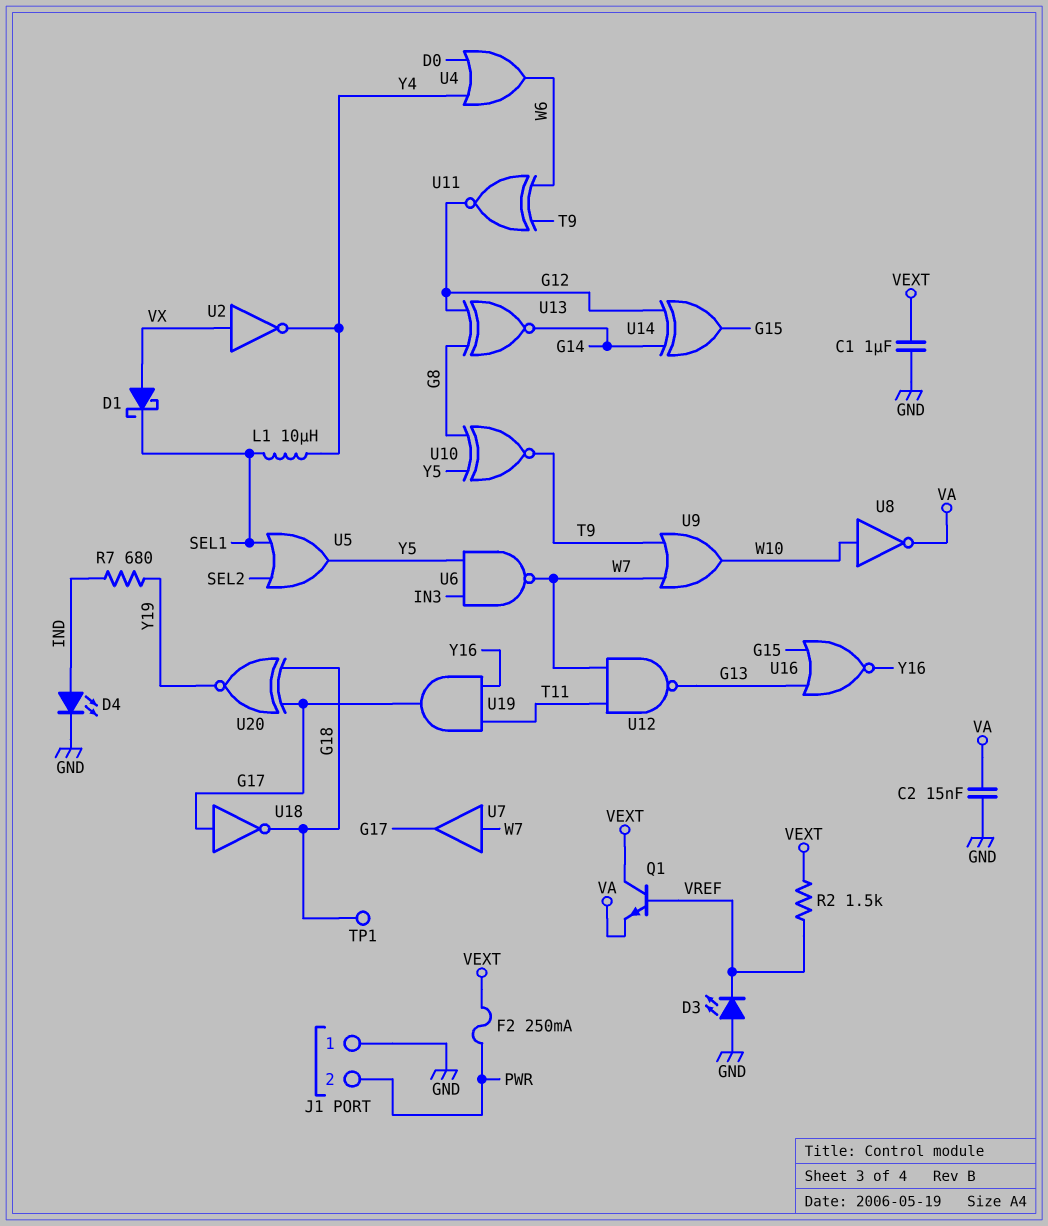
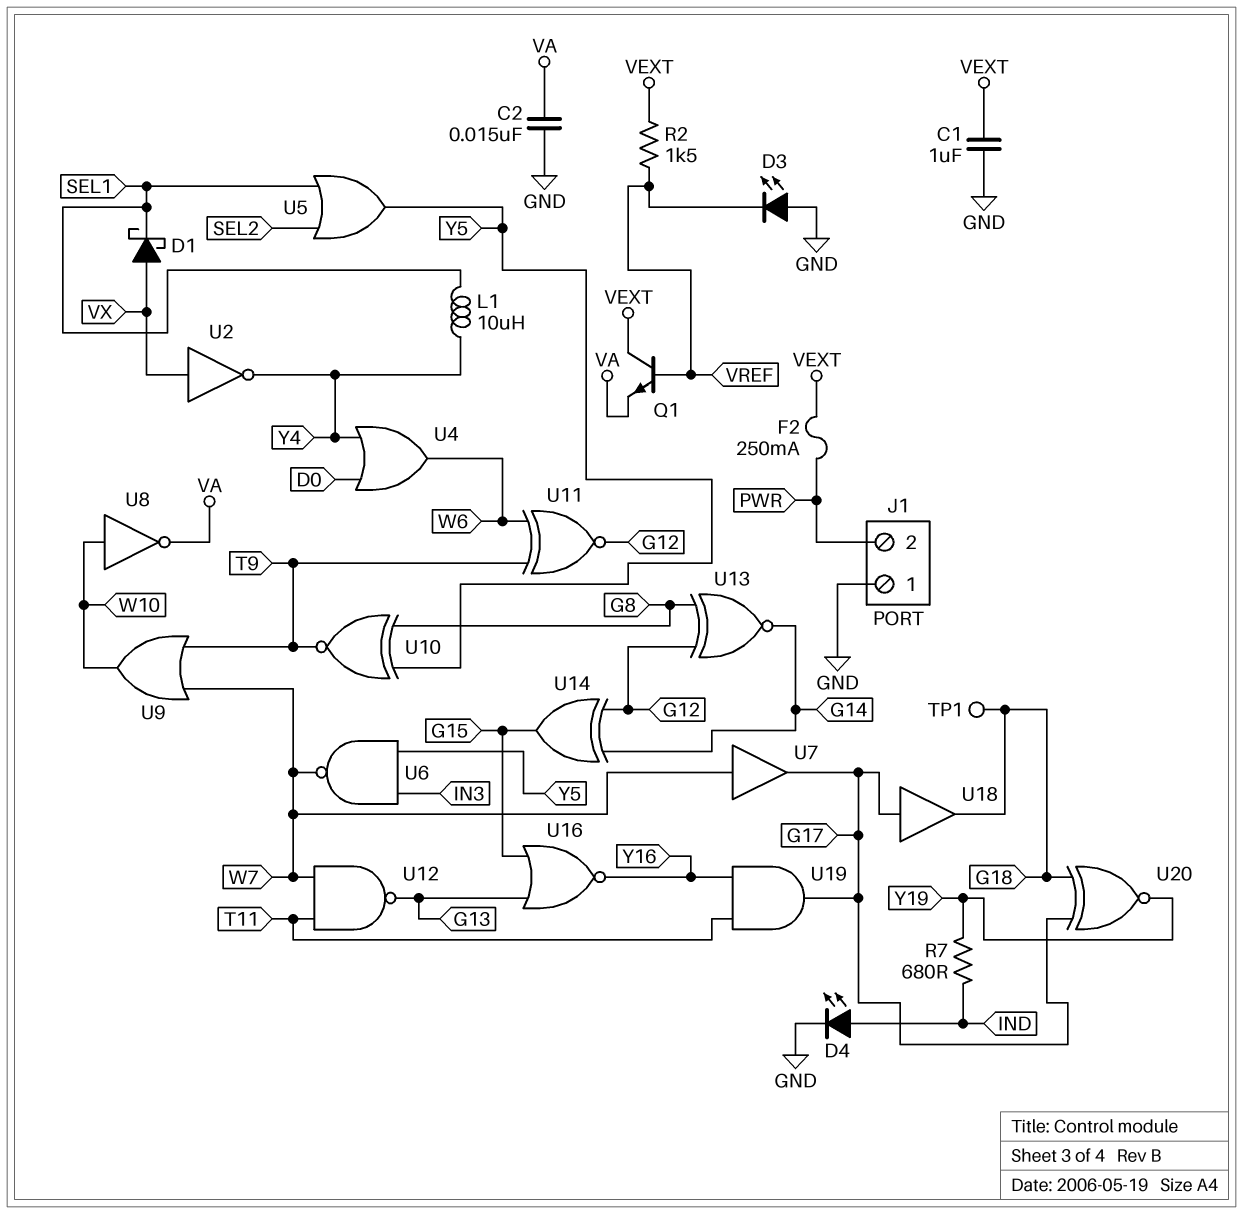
U18: NOT (in G17, out G18) -> buffer (in G17, out G18)

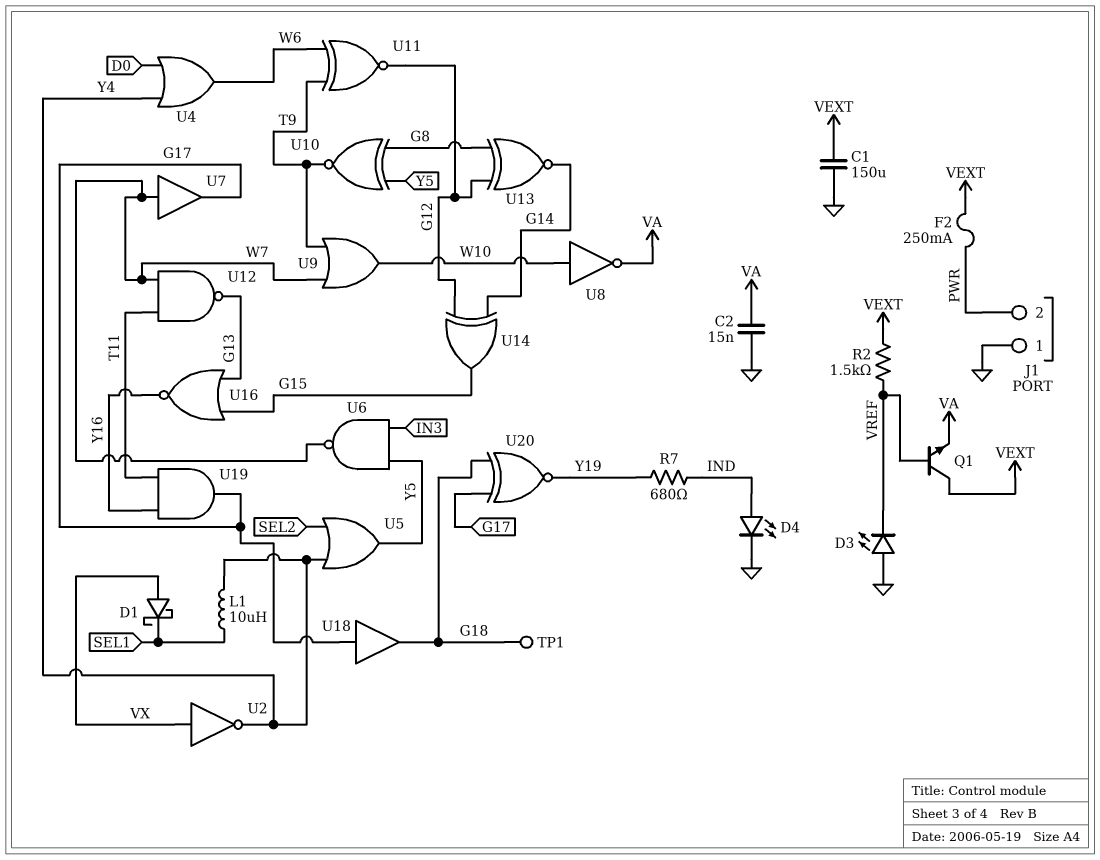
C1: 1uF (GND, VEXT) -> 150uF (GND, VEXT)
U5: OR (in SEL1, in SEL2, out Y5) -> OR (in SEL2, in Y4, out Y5)

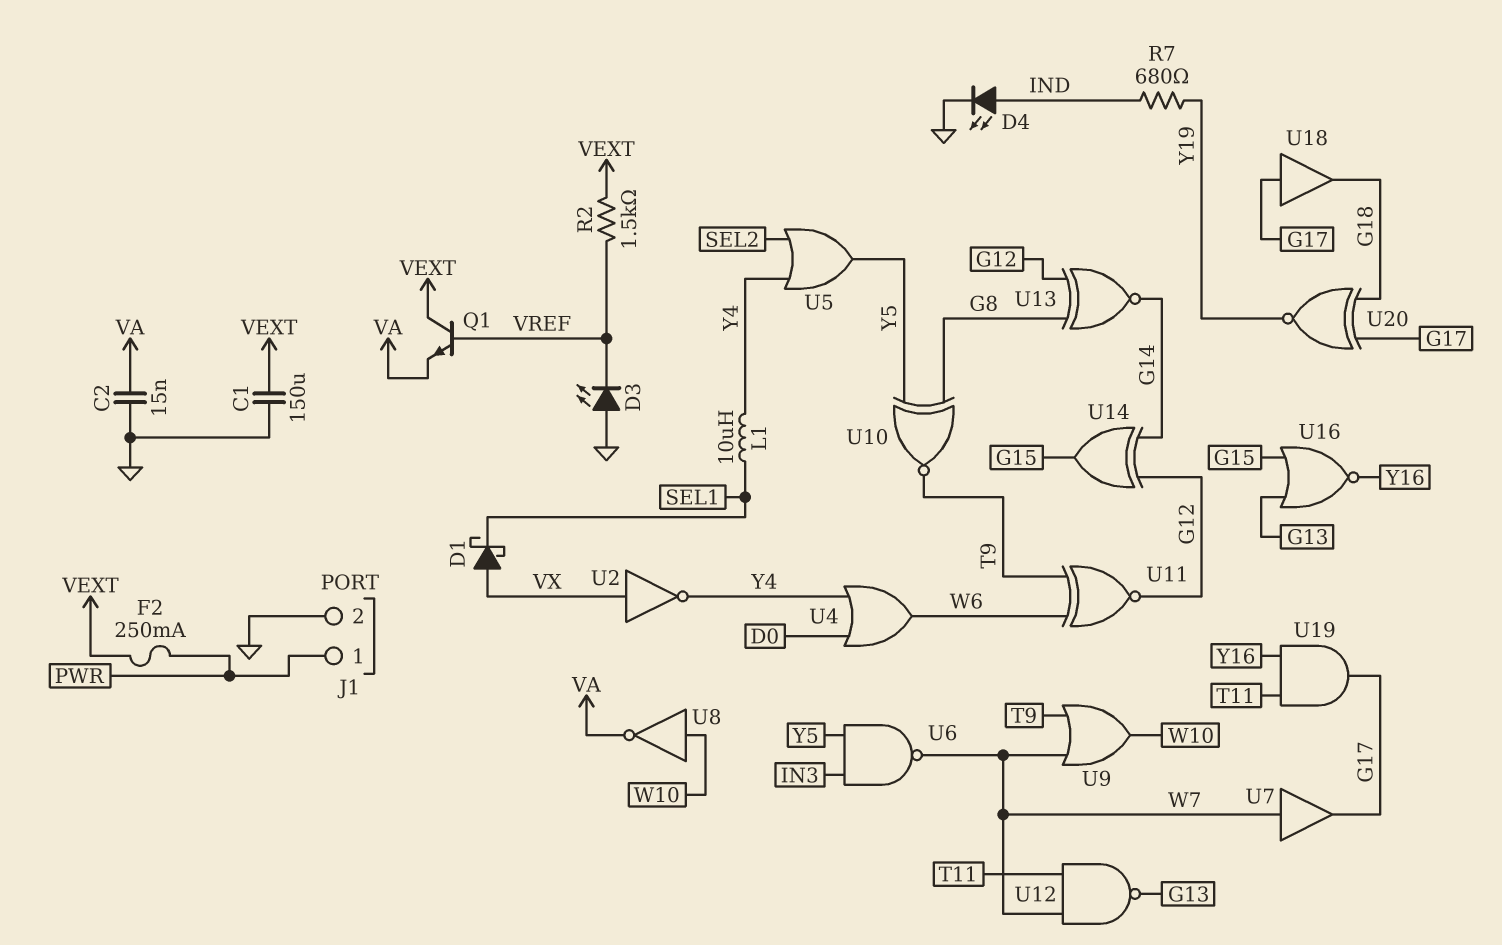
J1 pin 1: GND -> PWR
J1 pin 2: PWR -> GND
TP1: test point (G18) -> none

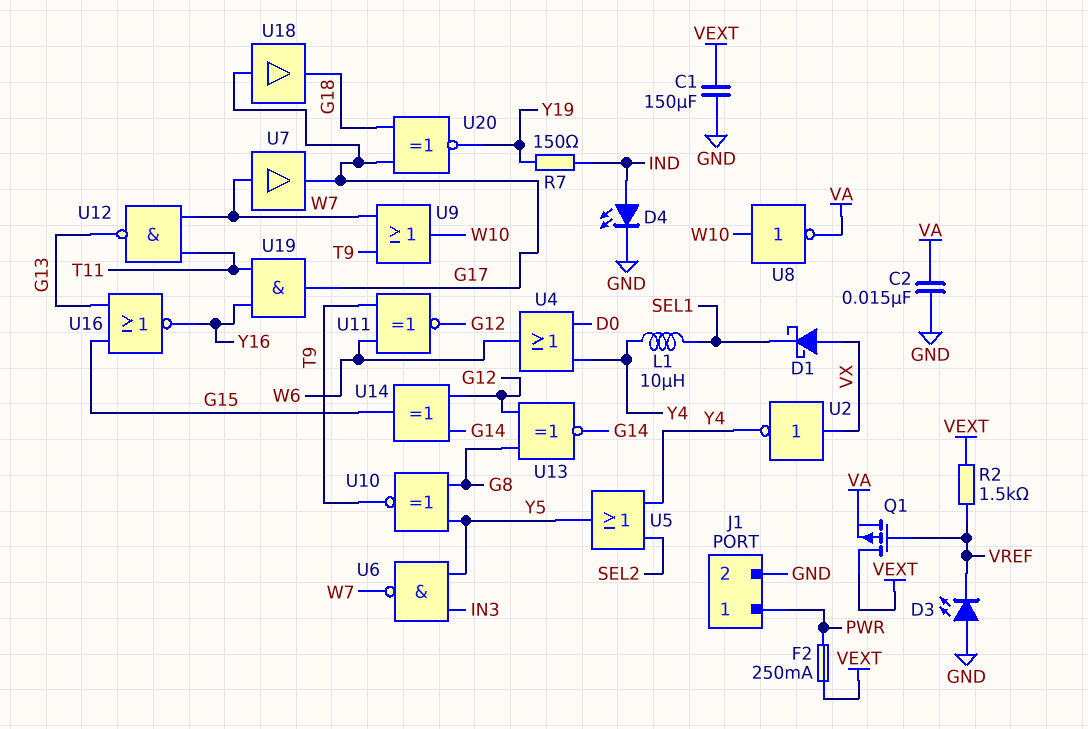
Q1: NPN (B VREF, C VEXT, E VA) -> PMOS (G VREF, D VEXT, S VA)
R7: 680 (IND, Y19) -> 150 (IND, Y19)

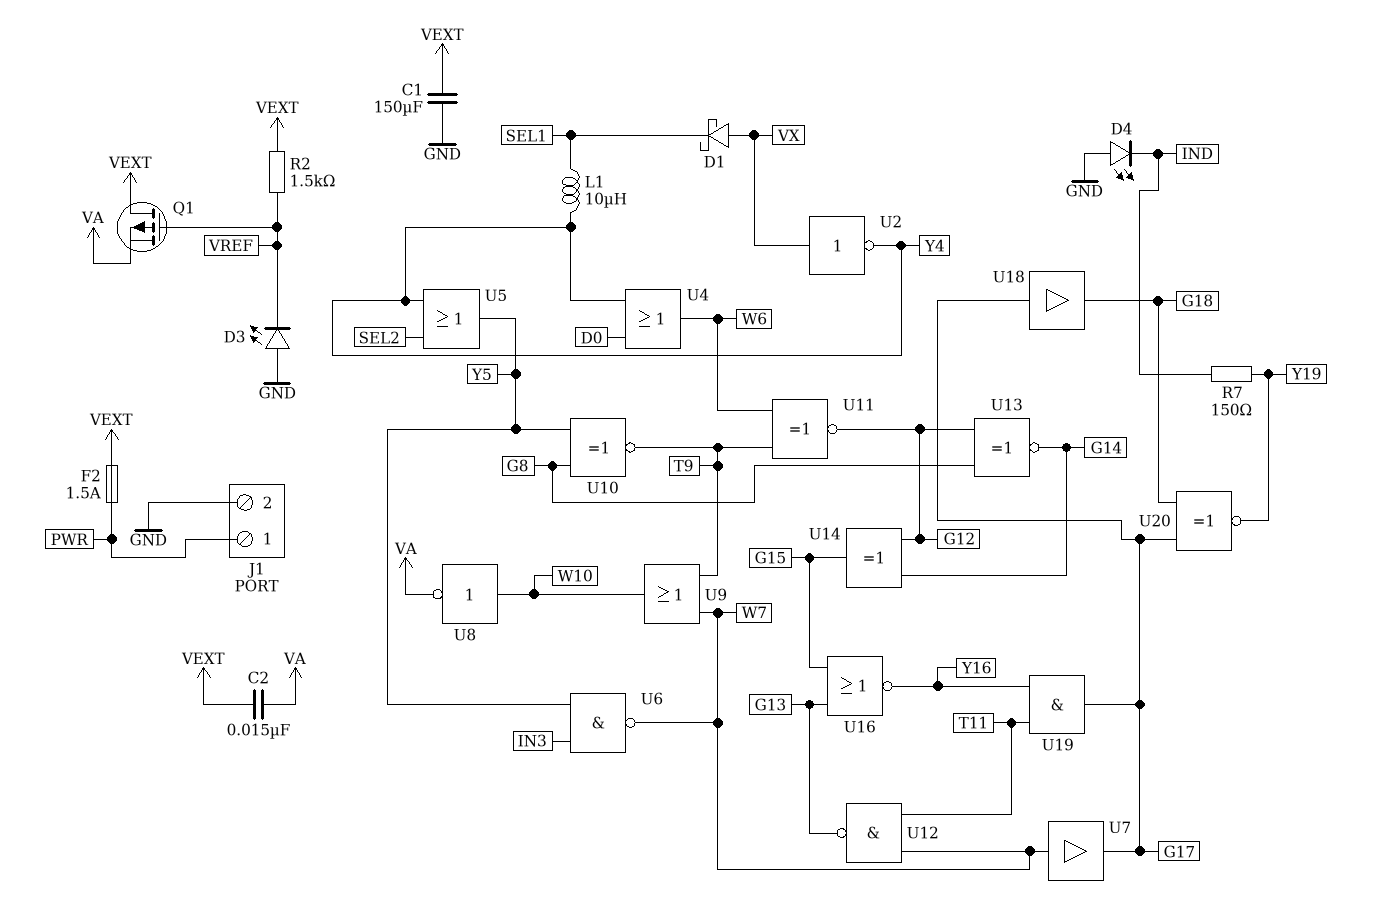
C2: 15nF (GND, VA) -> 15nF (VA, VEXT)
D4: LED (A IND, K GND) -> LED (A GND, K IND)
F2: 250mA (PWR, VEXT) -> 1.5A (PWR, VEXT)

